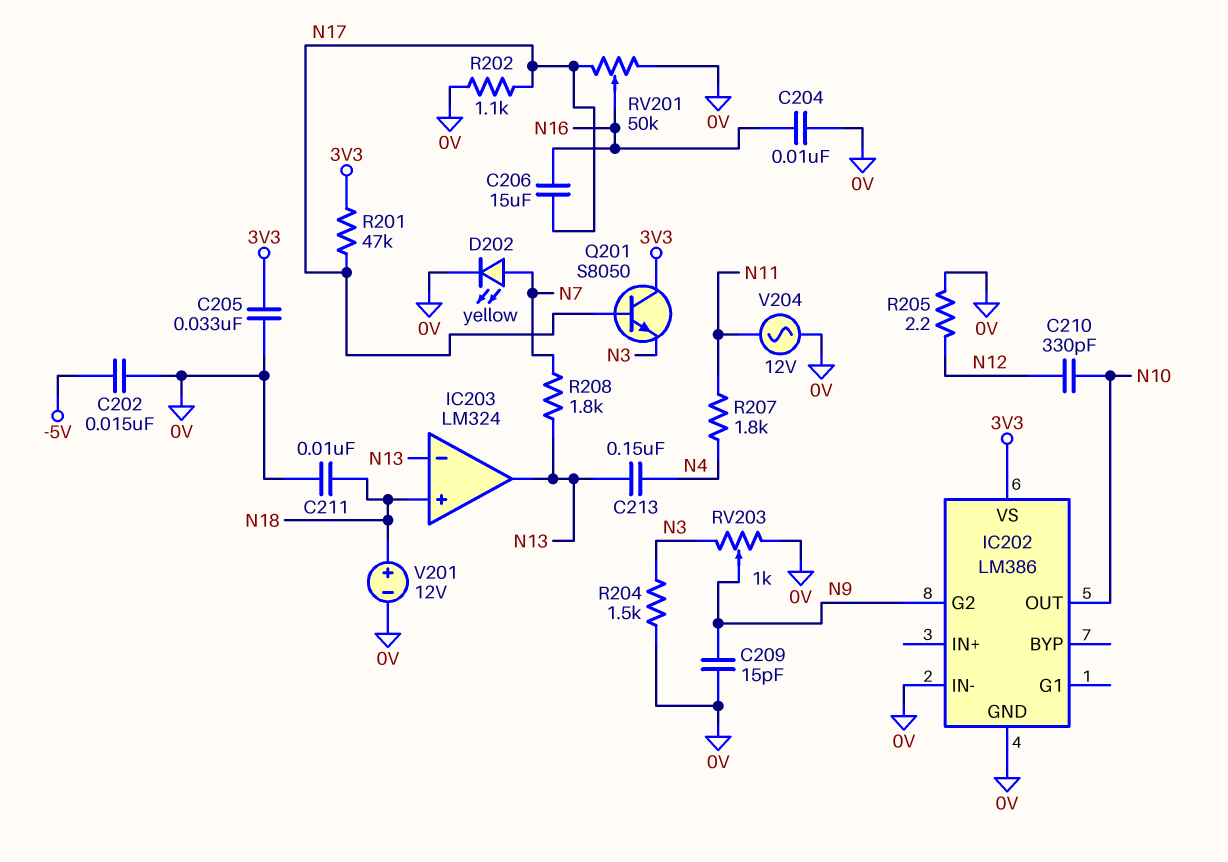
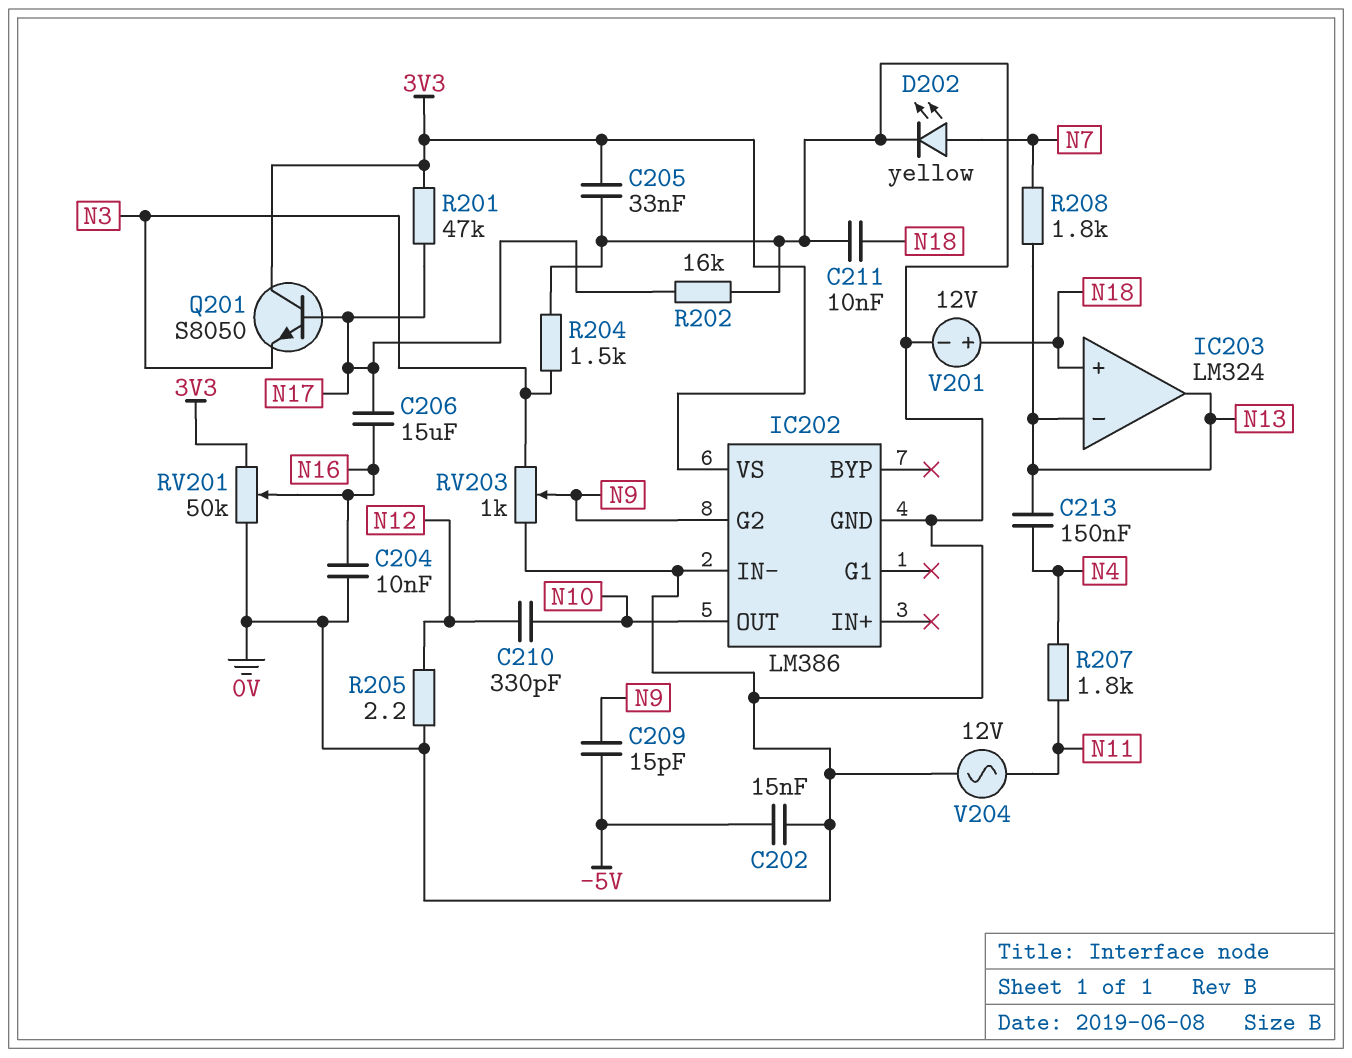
C209: 15pF (0V, N9) -> 15pF (-5V, N9)
R202: 1.1k (0V, N17) -> 16k (0V, N17)
RV201: 50k (0V, N17, wiper N16) -> 50k (0V, 3V3, wiper N16)

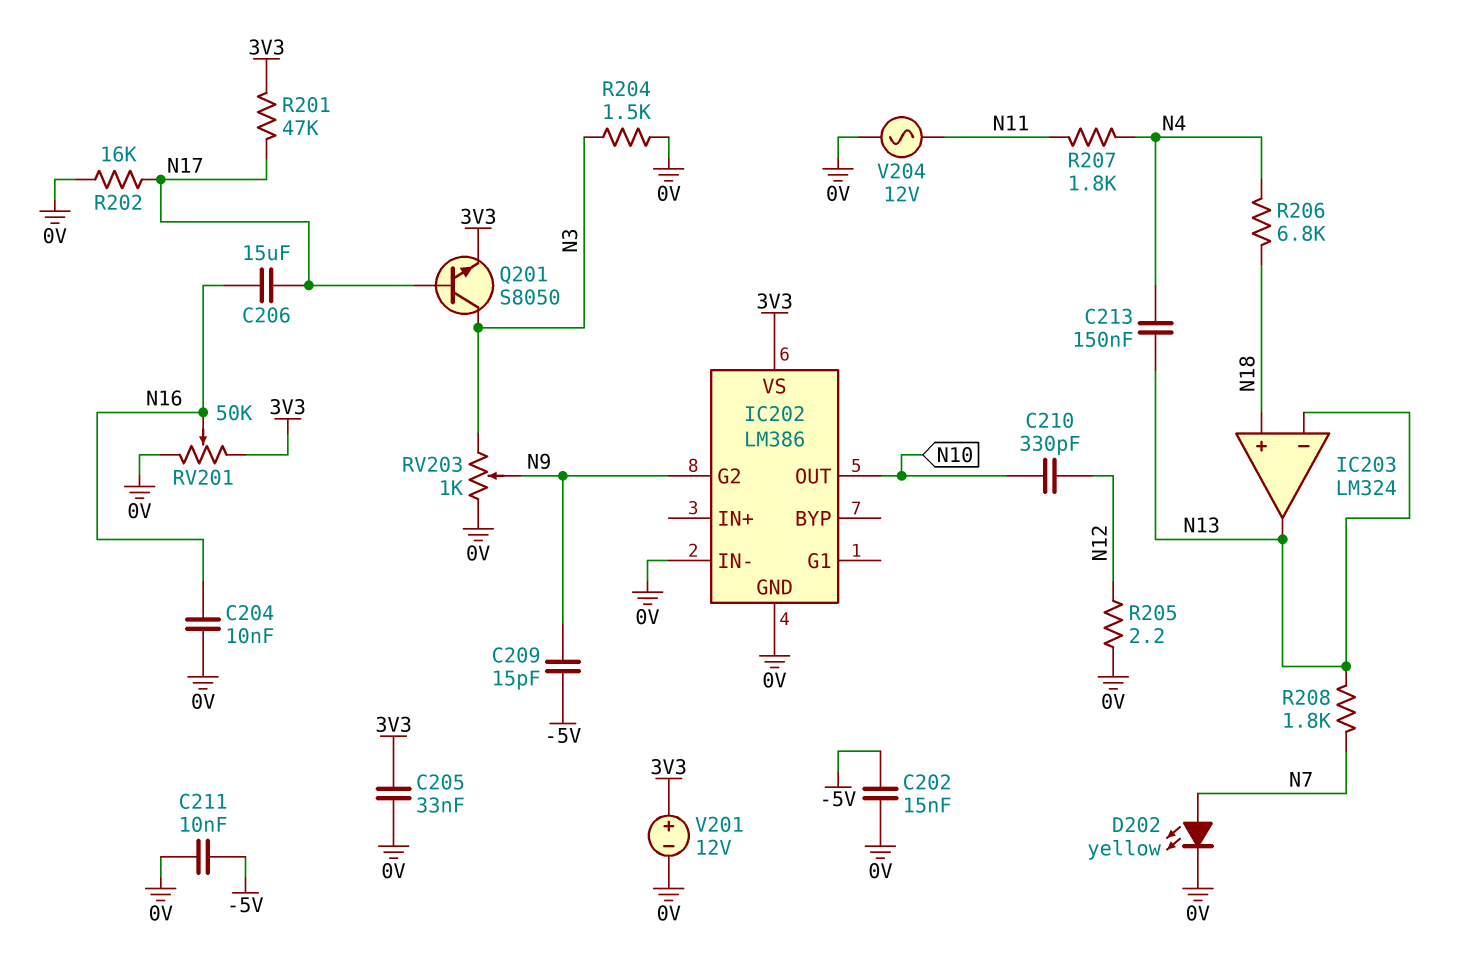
C211: 10nF (0V, N18) -> 10nF (-5V, 0V)
Q201: NPN S8050 (B N17, C 3V3, E N3) -> NPN S8050 (B N17, C N3, E 3V3)
R206: none -> 6.8k (N4, N18)
V201: 12V (plus N18, minus 0V) -> 12V (plus 3V3, minus 0V)

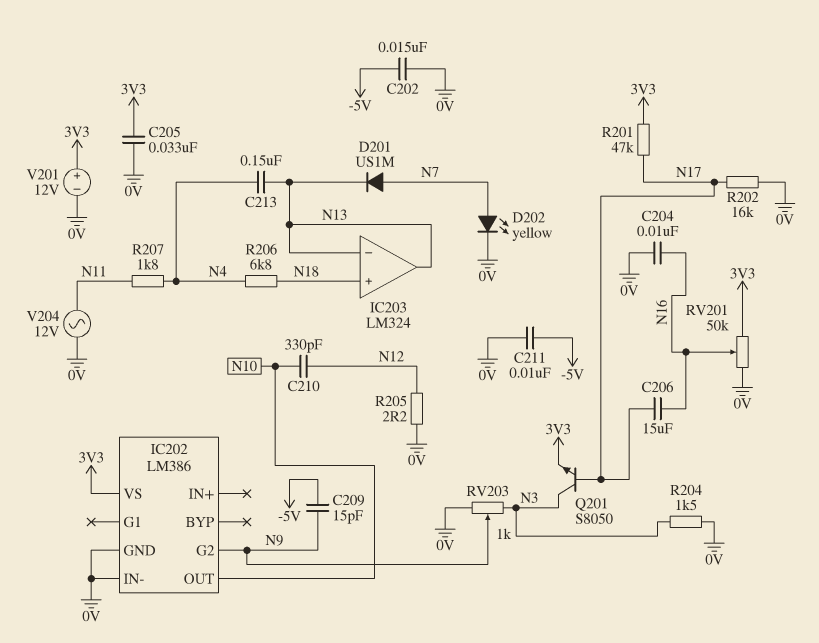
D201: none -> diode US1M (A N7, K N13)
R208: 1.8k (N7, N13) -> none

